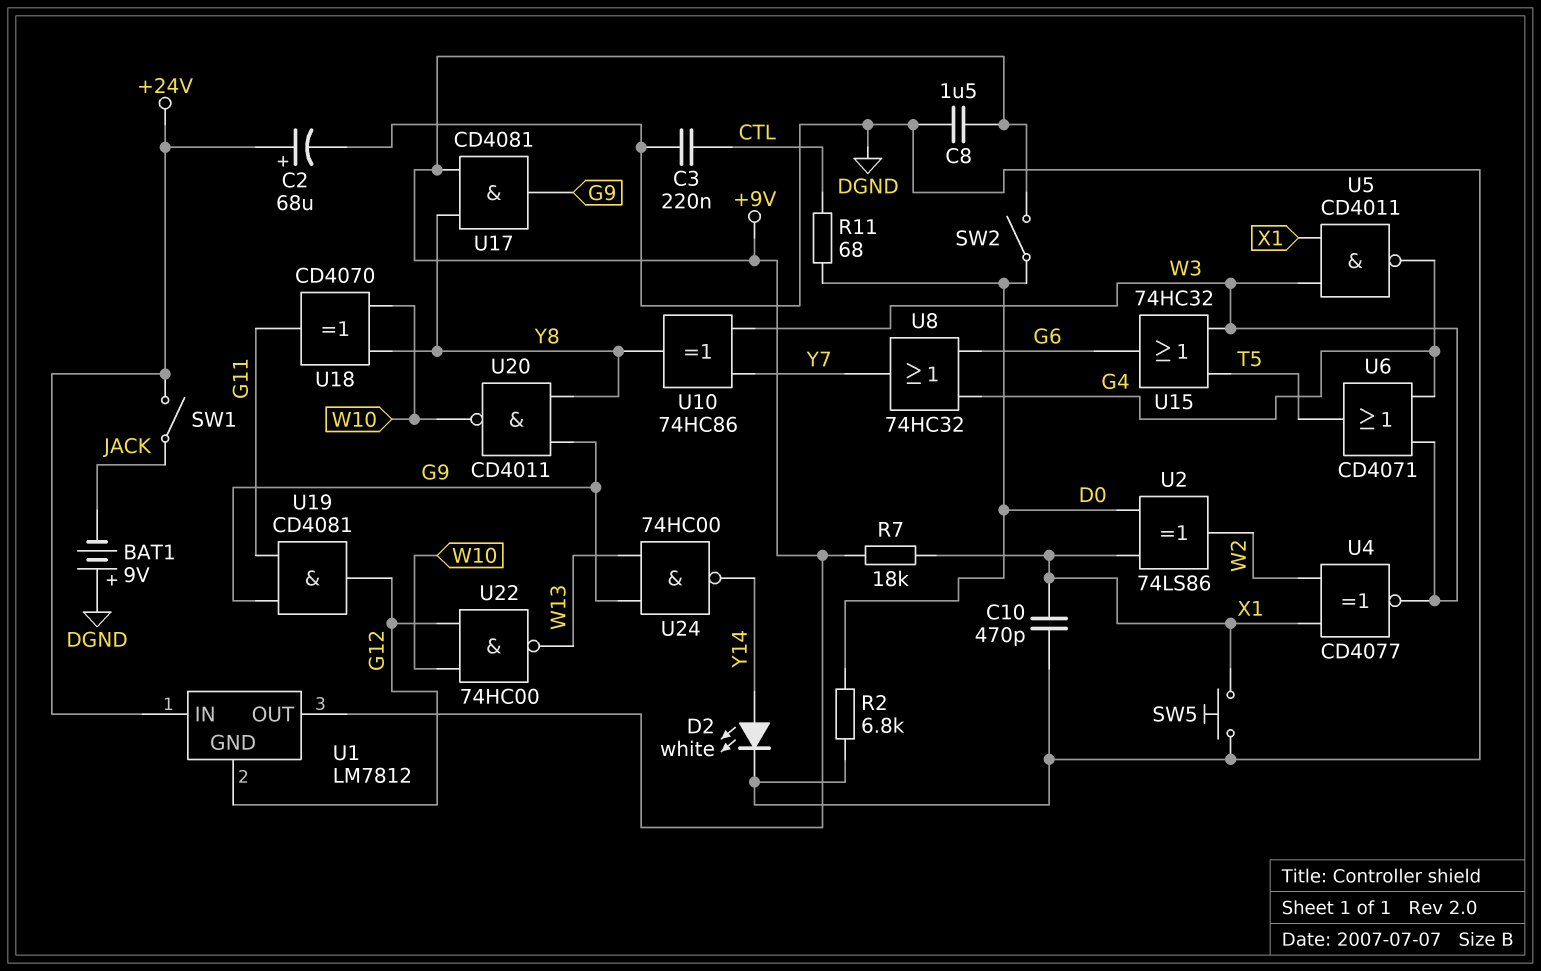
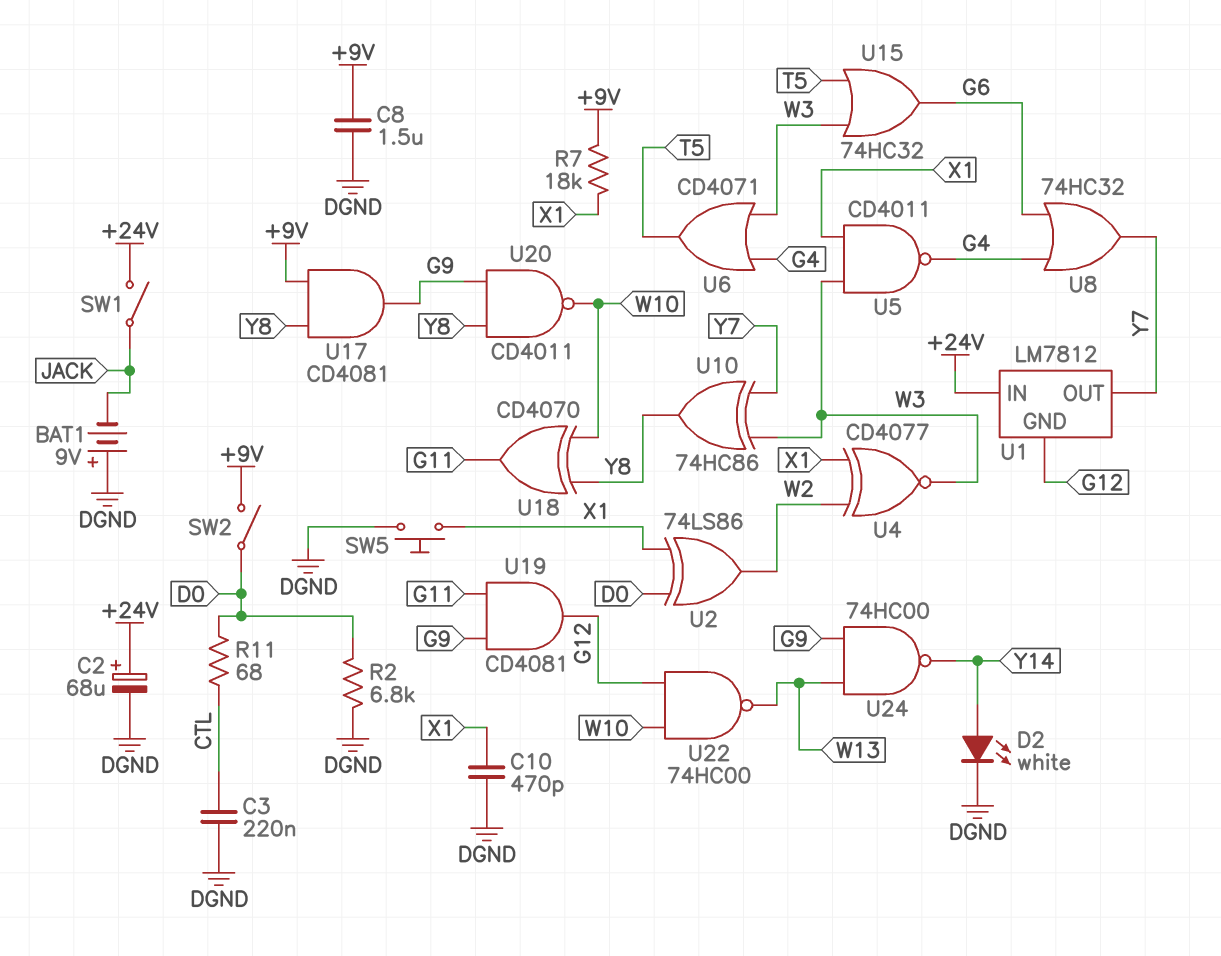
U1 pin OUT: +9V -> Y7

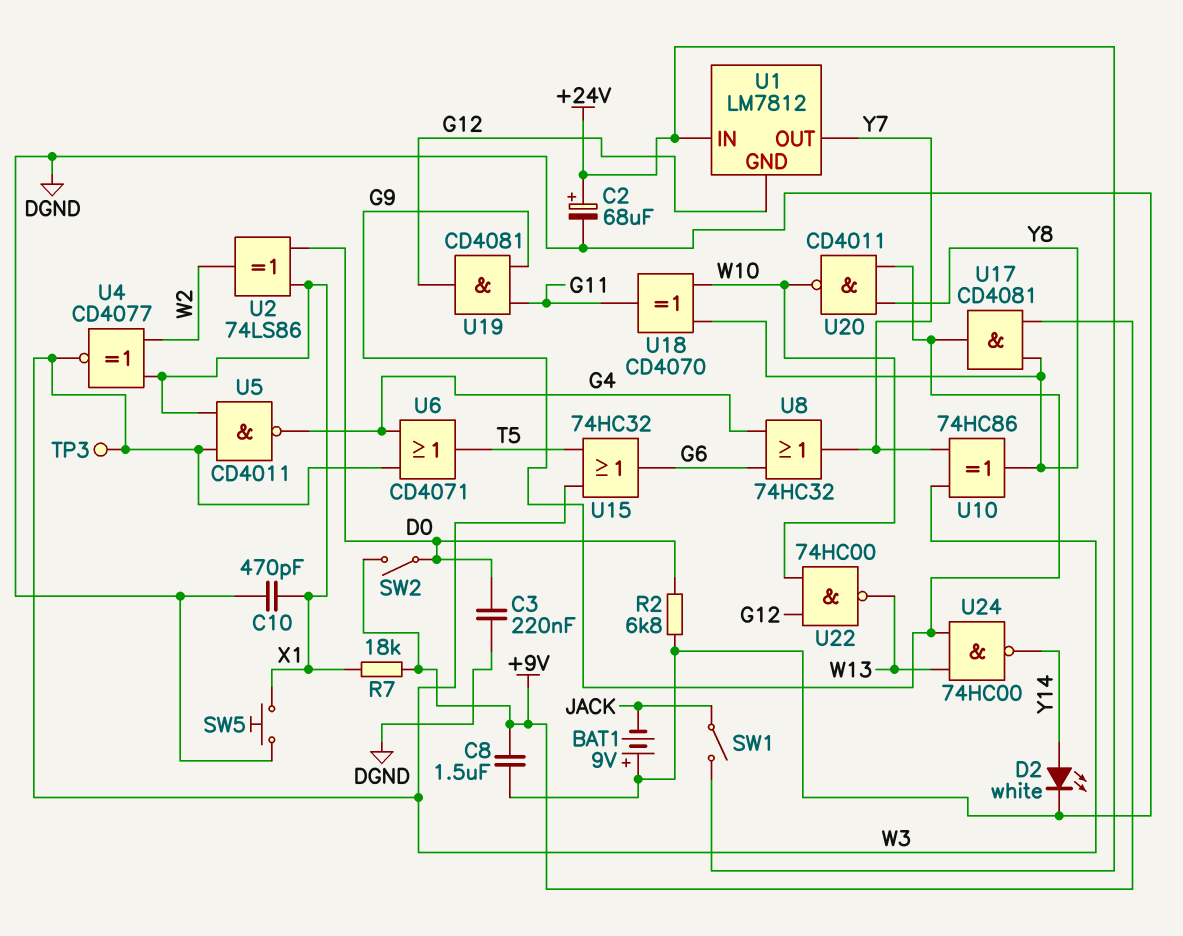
C3: 220nF (CTL, DGND) -> 220nF (D0, DGND)
R11: 68 (CTL, D0) -> none
TP3: none -> test point (W3)

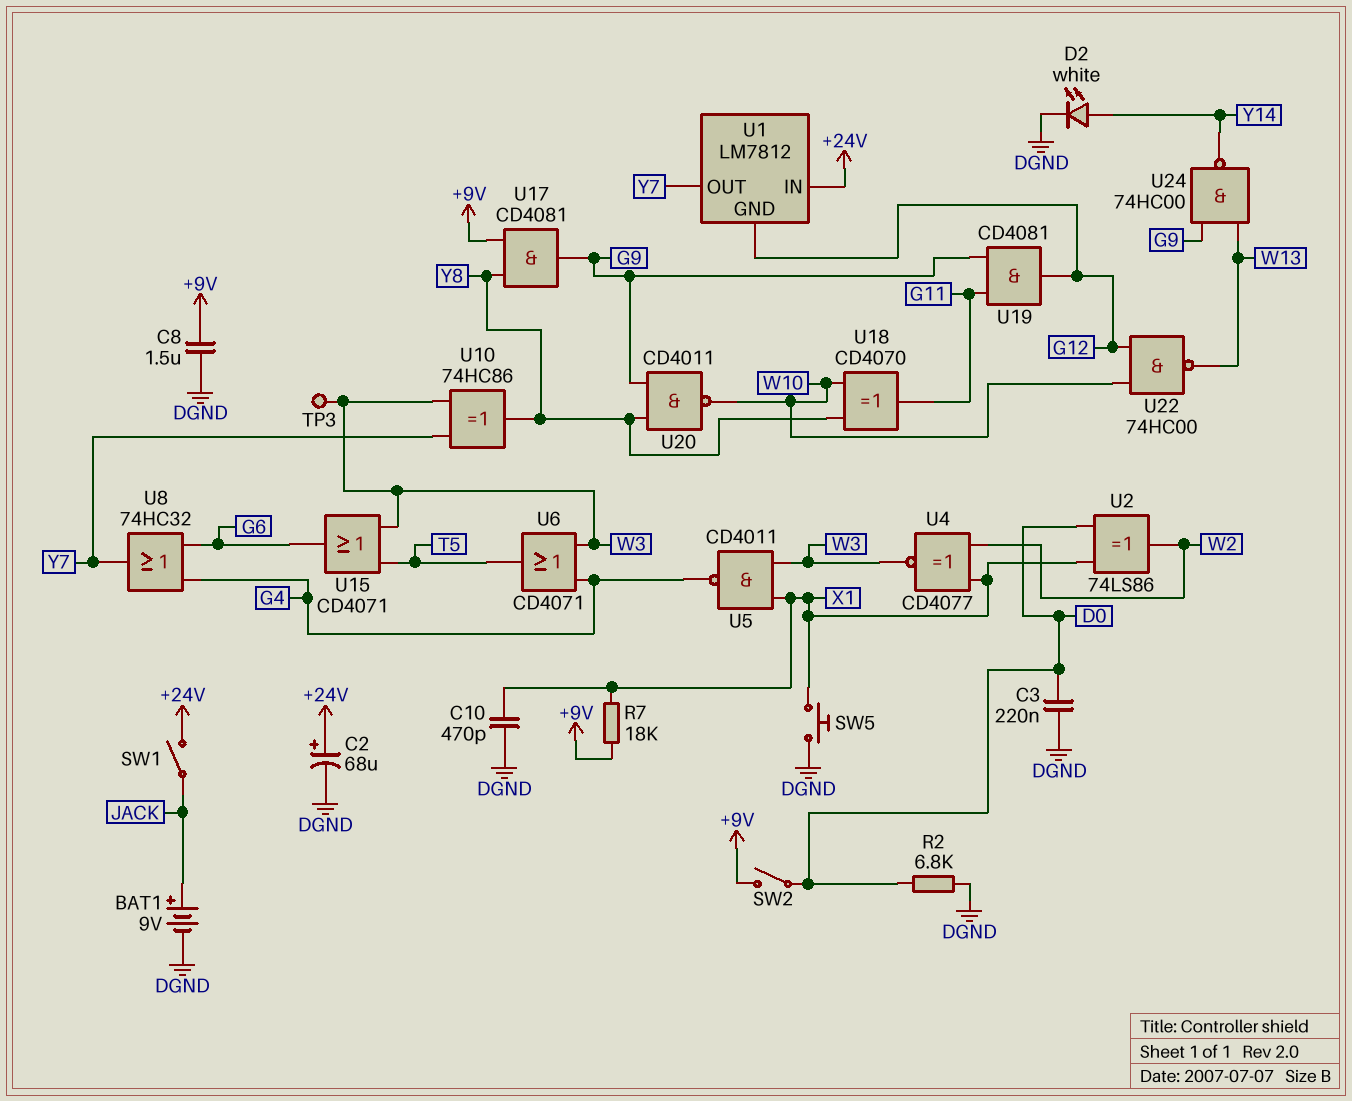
BAT1: 9V (plus DGND, minus JACK) -> 9V (plus JACK, minus DGND)
U15: OR 74HC32 (in T5, in W3, out G6) -> OR CD4071 (in T5, in W3, out G6)

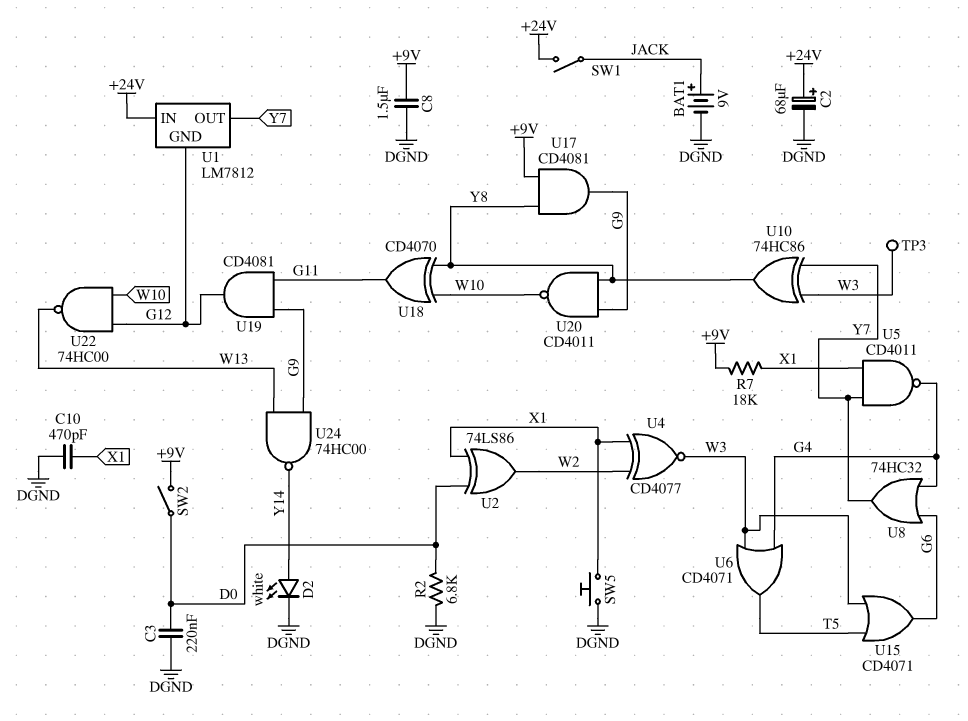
U5: NAND CD4011 (in W3, in X1, out G4) -> NAND CD4011 (in X1, in Y7, out G4)

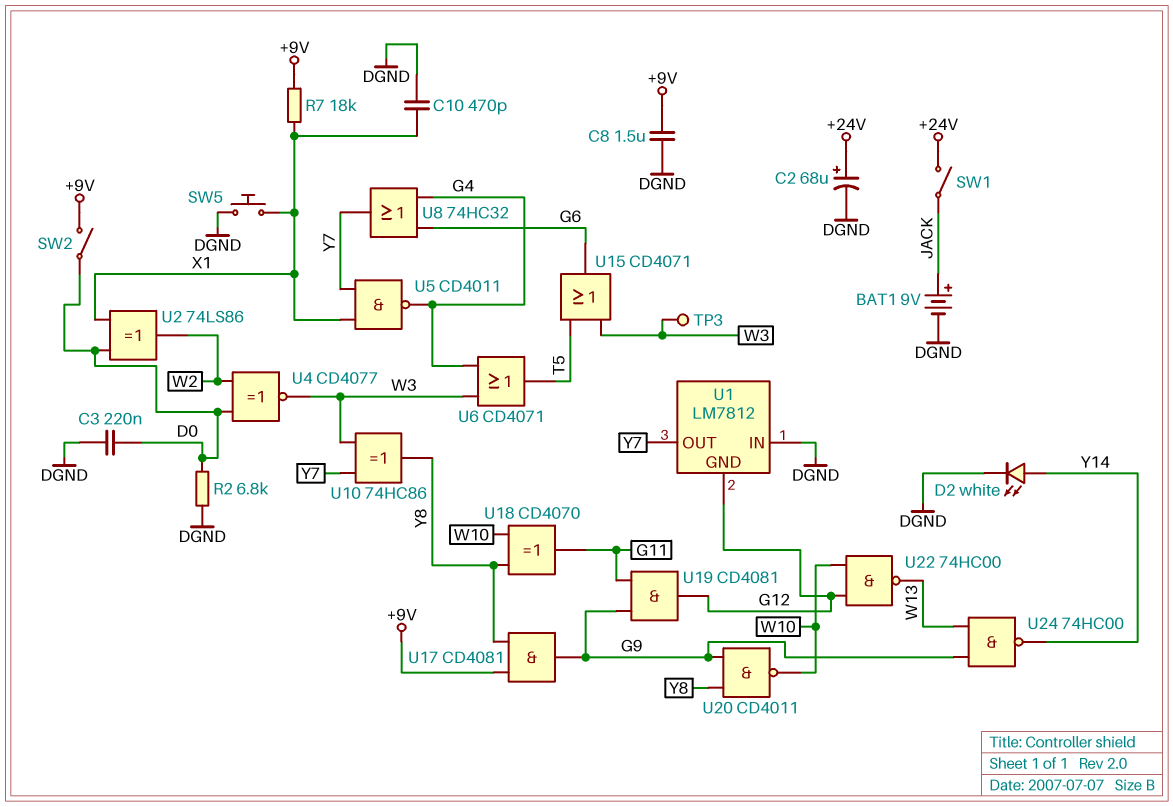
U1 pin IN: +24V -> DGND
U4: XNOR CD4077 (in W2, in X1, out W3) -> XNOR CD4077 (in D0, in W2, out W3)

